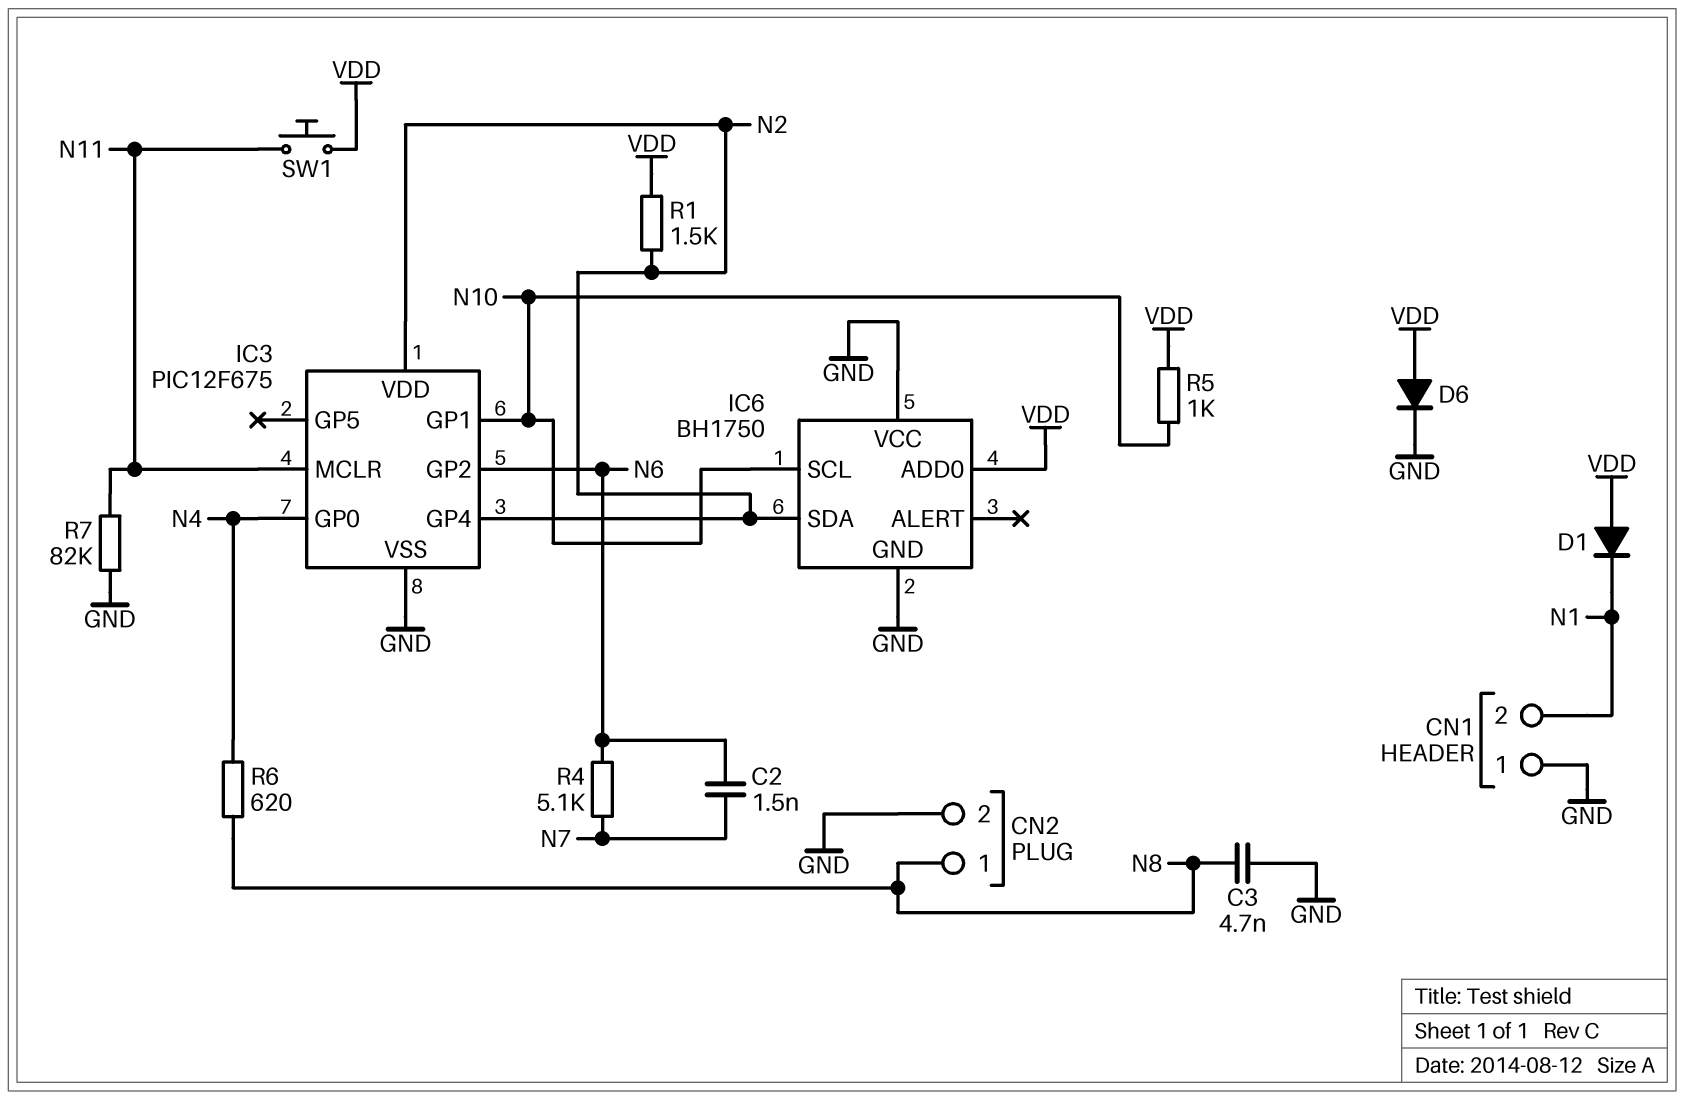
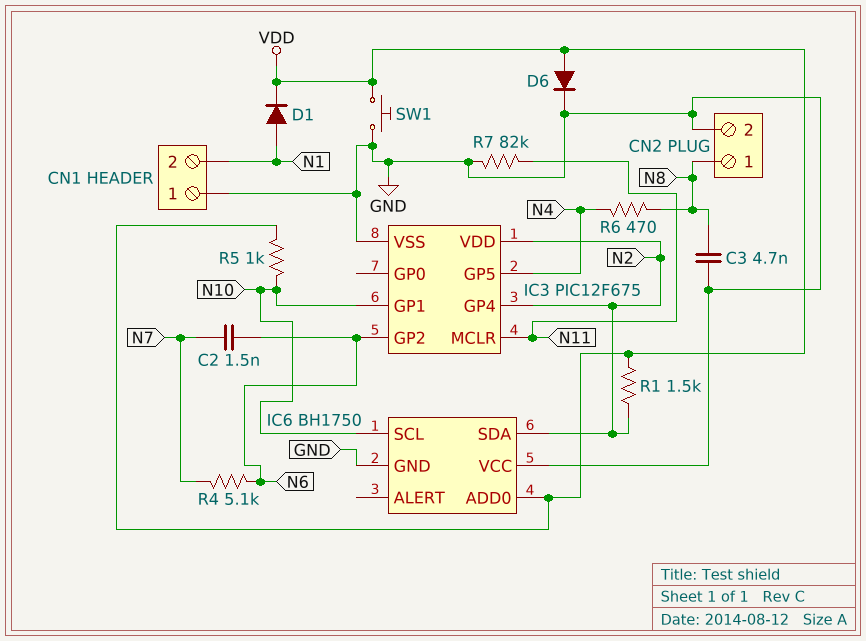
D1: diode (A VDD, K N1) -> diode (A N1, K VDD)
IC3 pin GP0: N4 -> none
IC3 pin GP5: none -> N4
R6: 620 (N4, N8) -> 470 (N4, N8)
SW1: button (N11, VDD) -> button (GND, VDD)

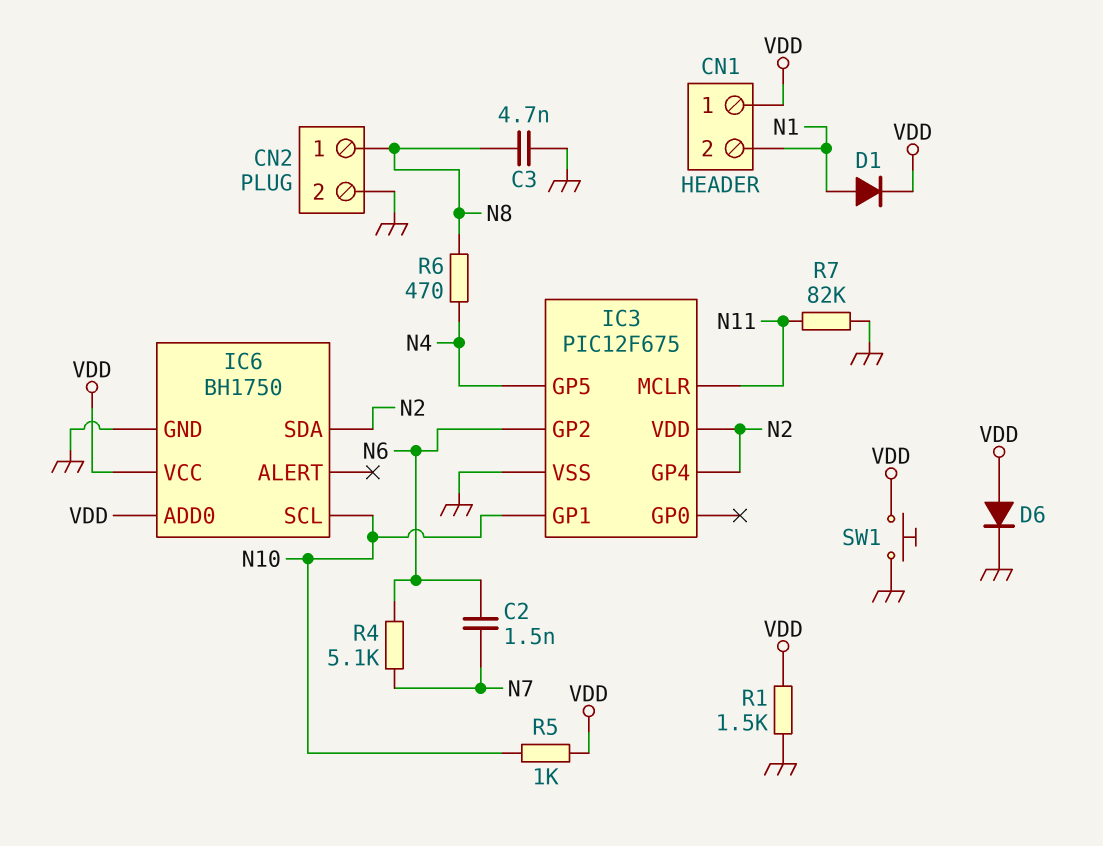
CN1 pin 1: GND -> VDD
IC6 pin VCC: GND -> VDD
R1: 1.5k (N2, VDD) -> 1.5k (GND, VDD)

